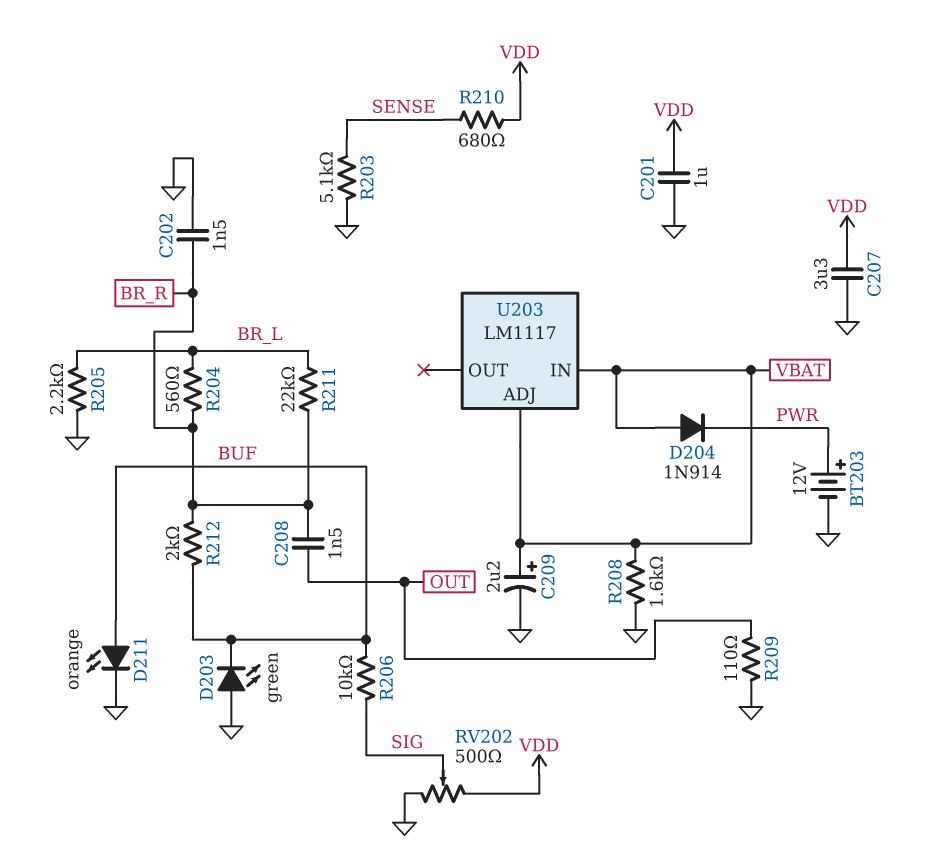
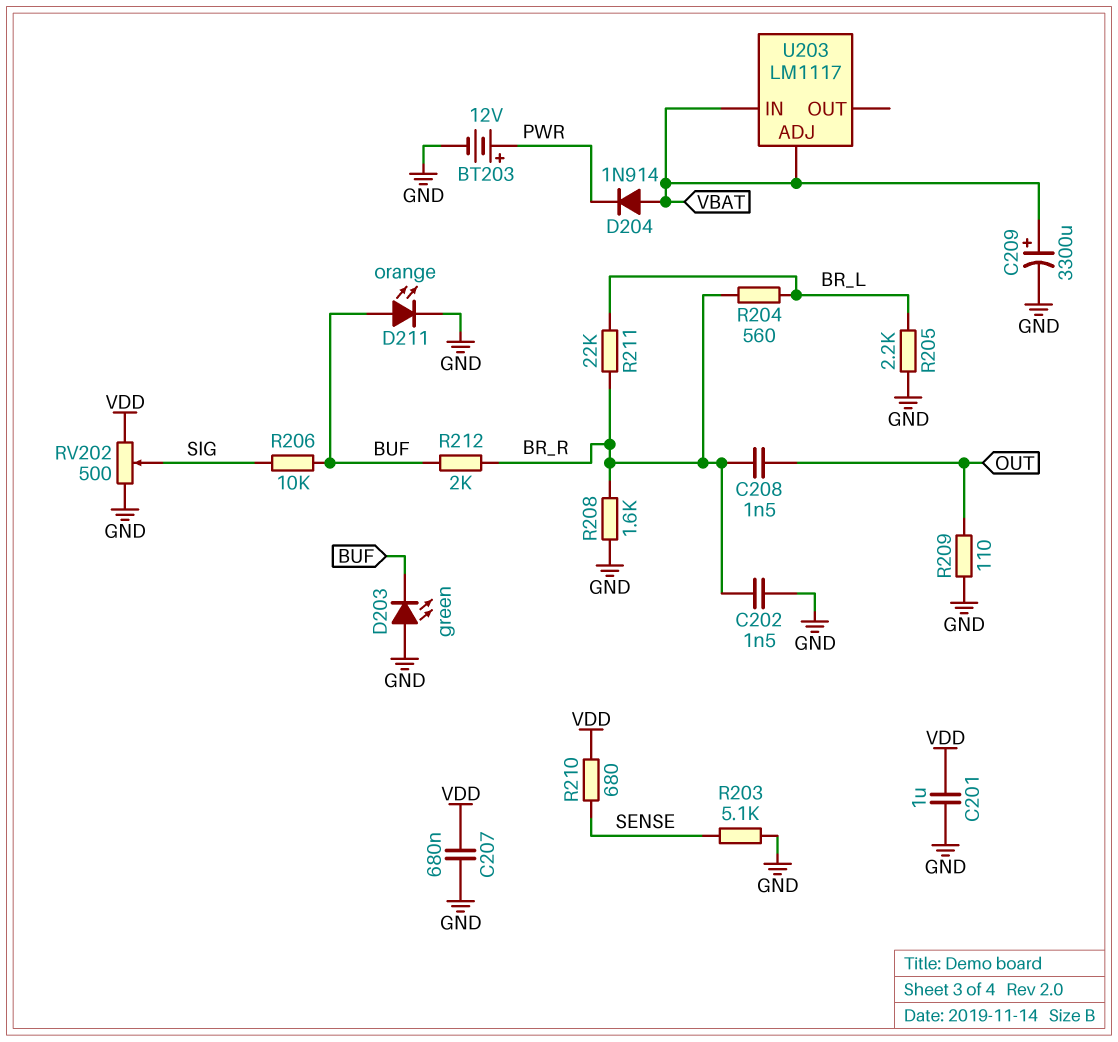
C207: 3.3uF (GND, VDD) -> 680nF (GND, VDD)
C209: 2.2uF (plus VBAT, minus GND) -> 3300uF (plus VBAT, minus GND)
R208: 1.6k (GND, VBAT) -> 1.6k (BR_R, GND)

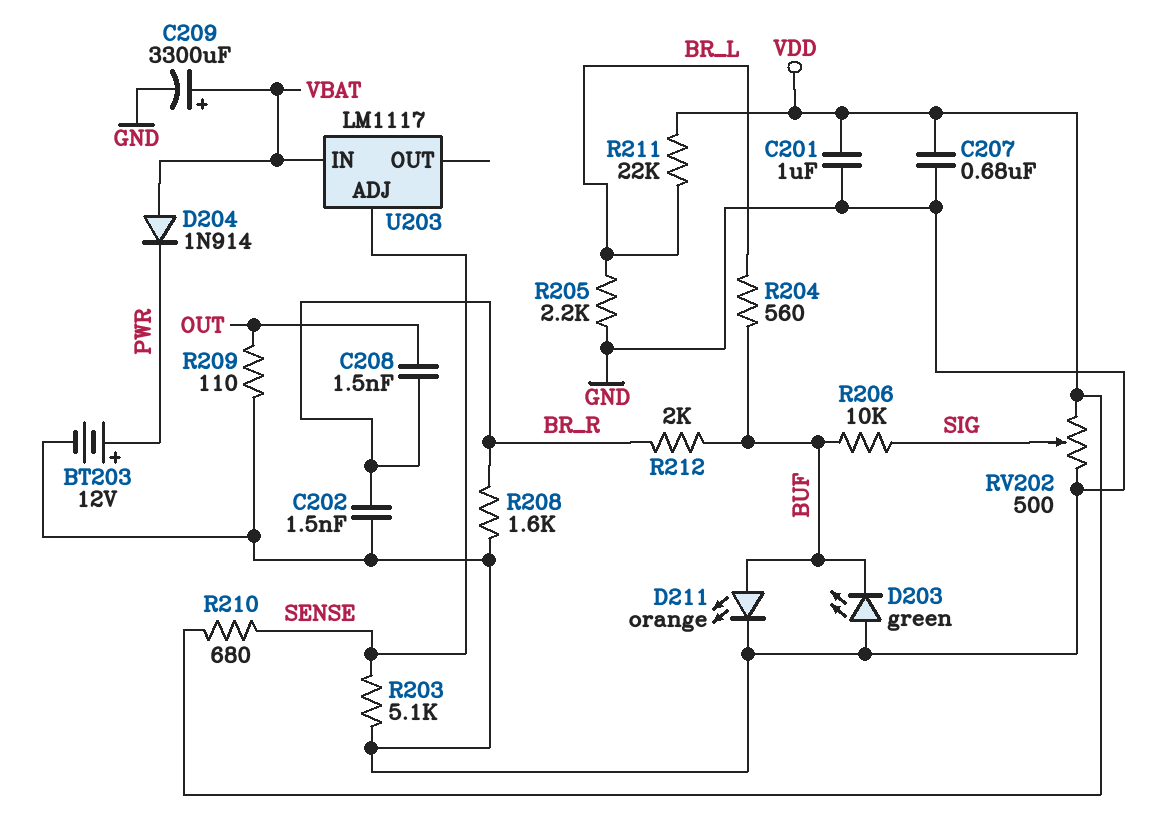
R204: 560 (BR_L, BR_R) -> 560 (BR_L, BUF)
R211: 22k (BR_L, BR_R) -> 22k (BR_L, VDD)
U203 pin ADJ: VBAT -> SENSE

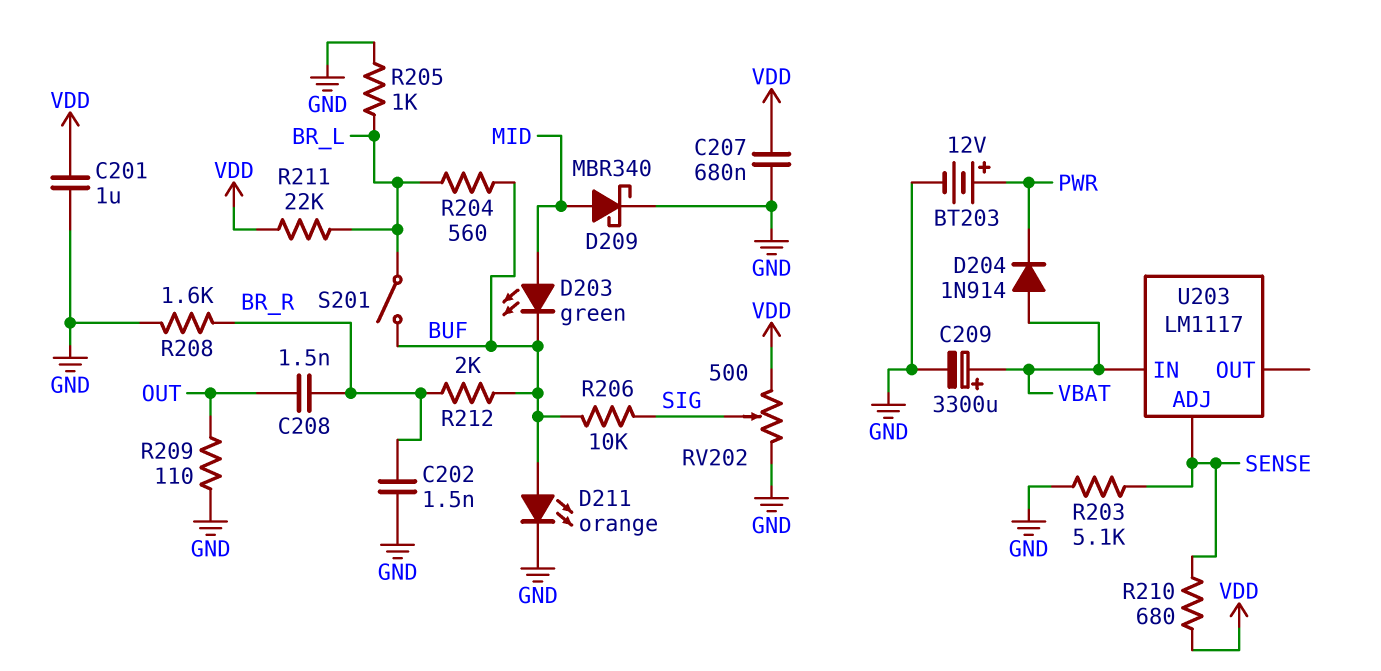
D203: LED green (A GND, K BUF) -> LED green (A MID, K BUF)
D209: none -> schottky MBR340 (A MID, K GND)
R205: 2.2k (BR_L, GND) -> 1k (BR_L, GND)
S201: none -> switch (BR_L, BUF)

